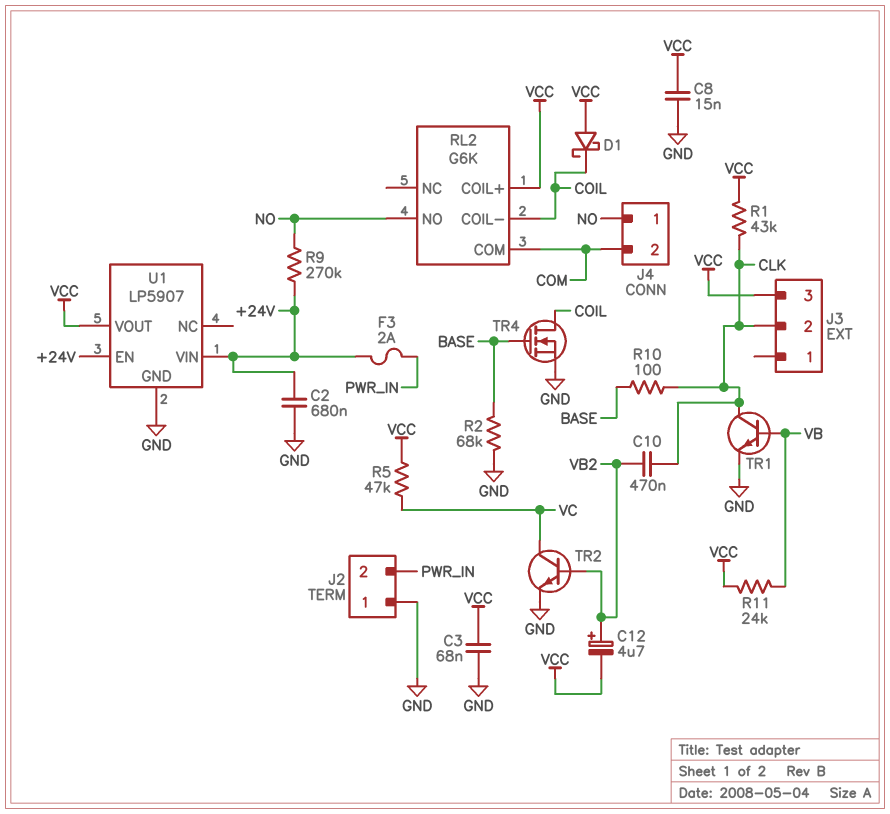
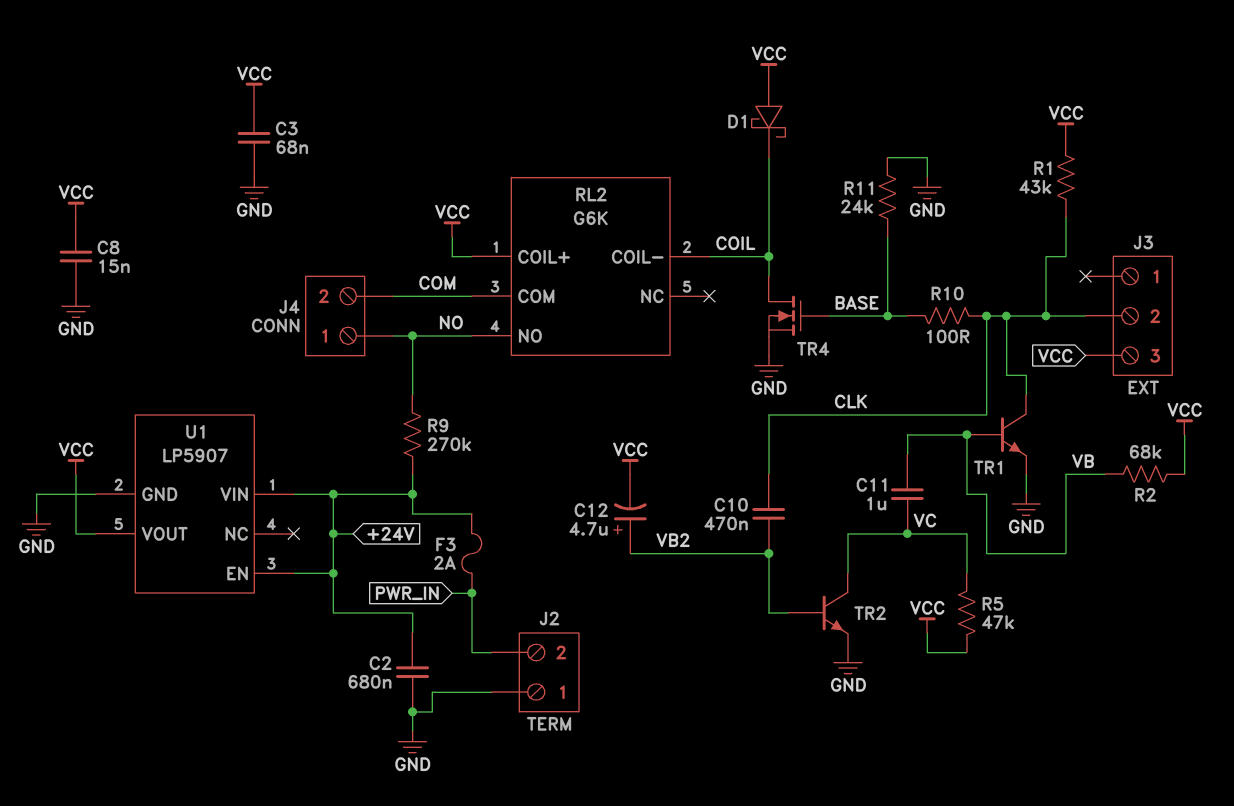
C11: none -> 1uF (VB, VC)
R2: 68k (BASE, GND) -> 68k (VB, VCC)
R11: 24k (VB, VCC) -> 24k (BASE, GND)

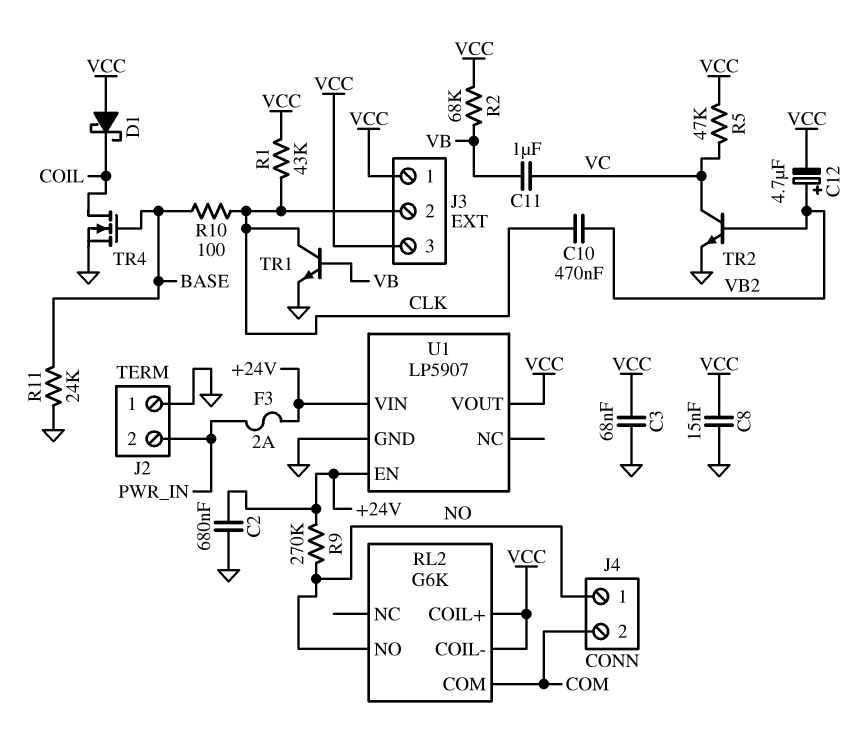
J3 pin 1: none -> VCC
RL2 pin COIL-: COIL -> VCC

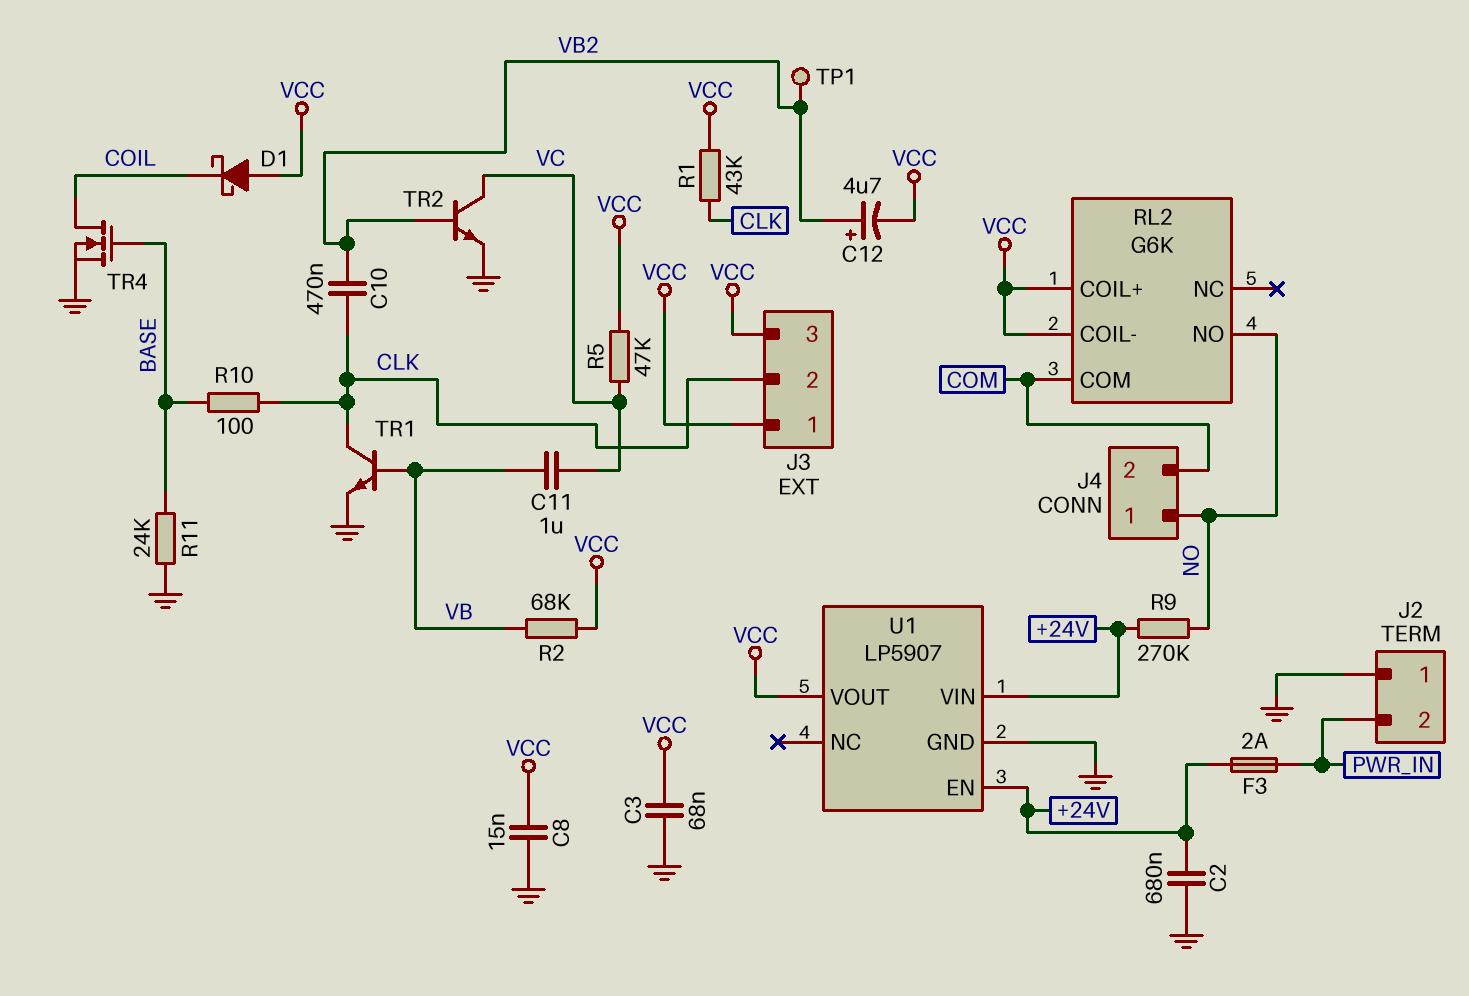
TP1: none -> test point (VB2)

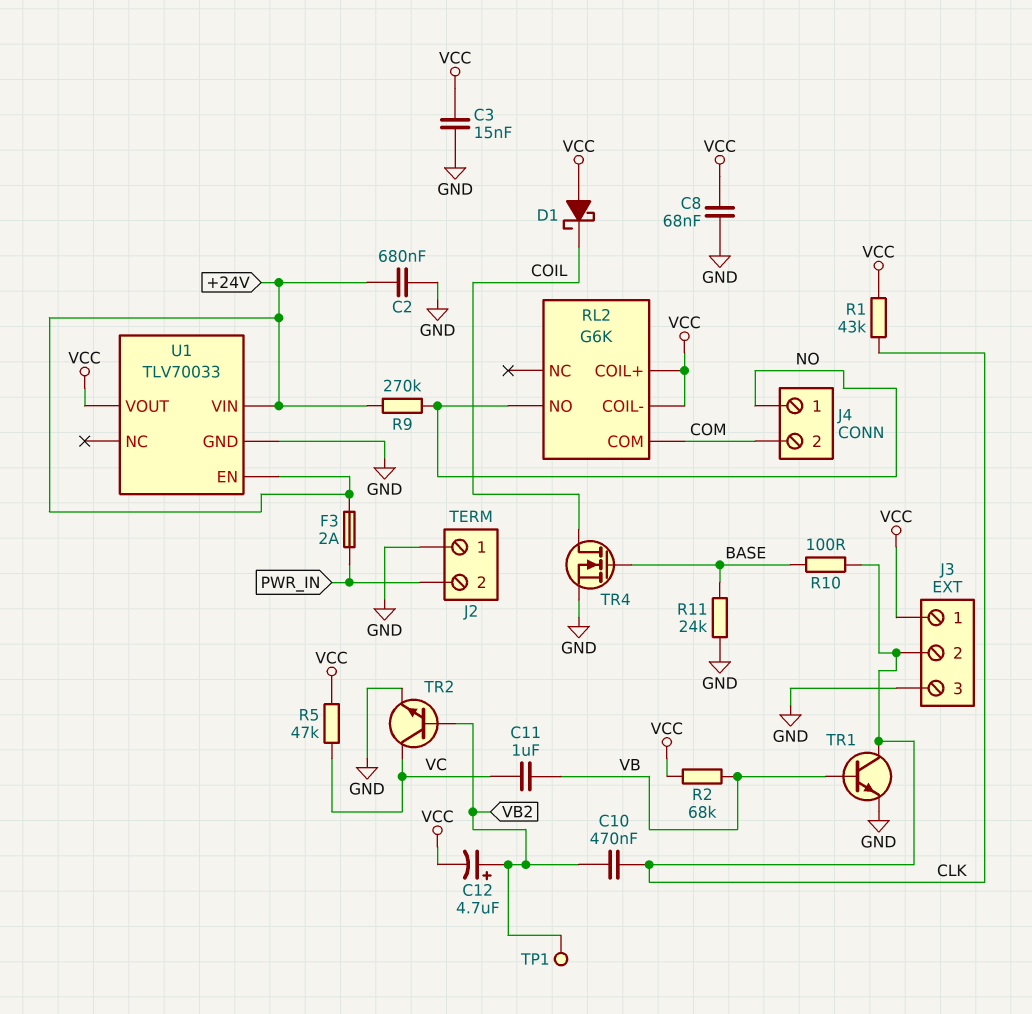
C3: 68nF (GND, VCC) -> 15nF (GND, VCC)
C8: 15nF (GND, VCC) -> 68nF (GND, VCC)
J3 pin 3: VCC -> GND
U1: LP5907 -> TLV70033

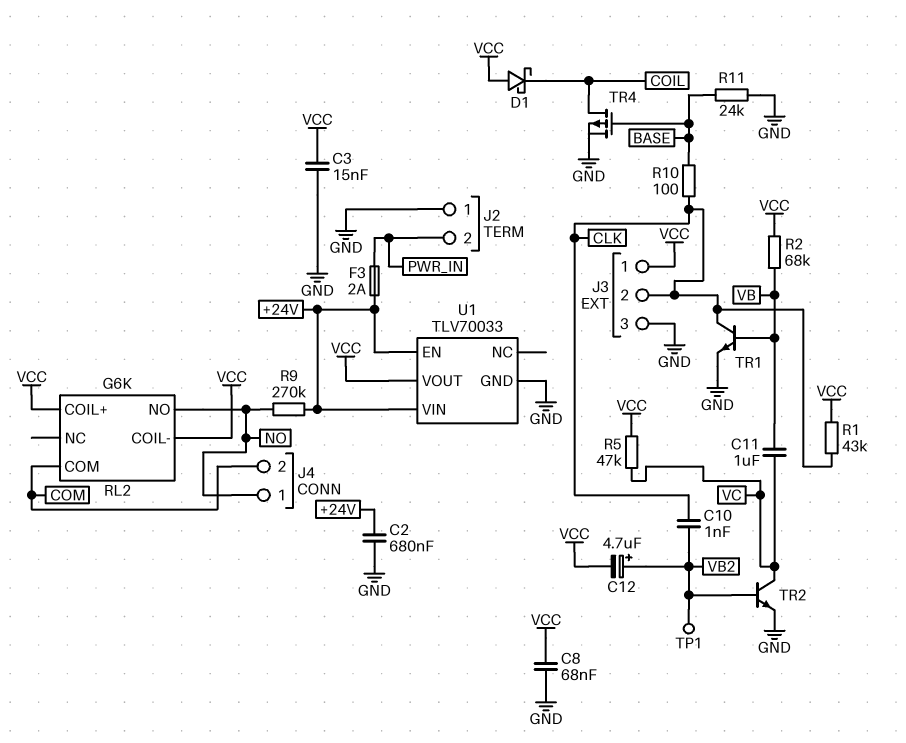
C10: 470nF (CLK, VB2) -> 1nF (CLK, VB2)
TR4: NMOS (G BASE, D COIL, S GND) -> PMOS (G BASE, D COIL, S GND)

